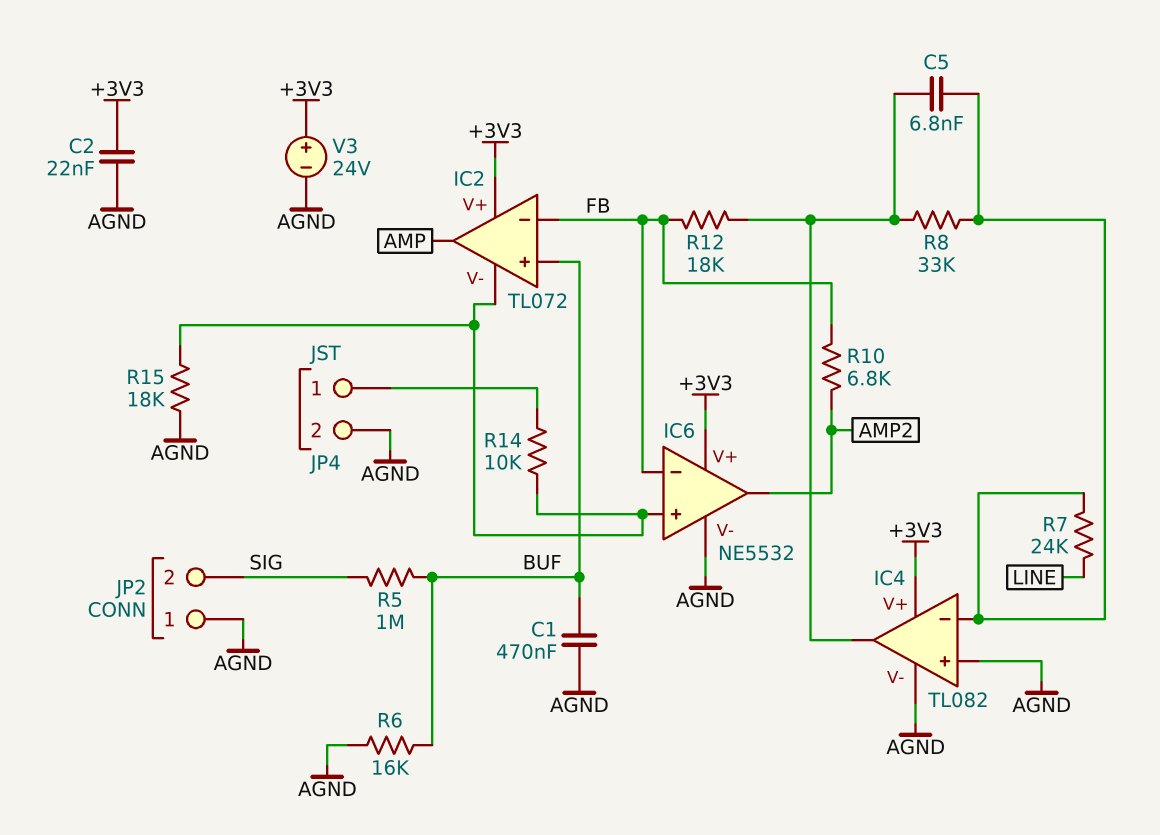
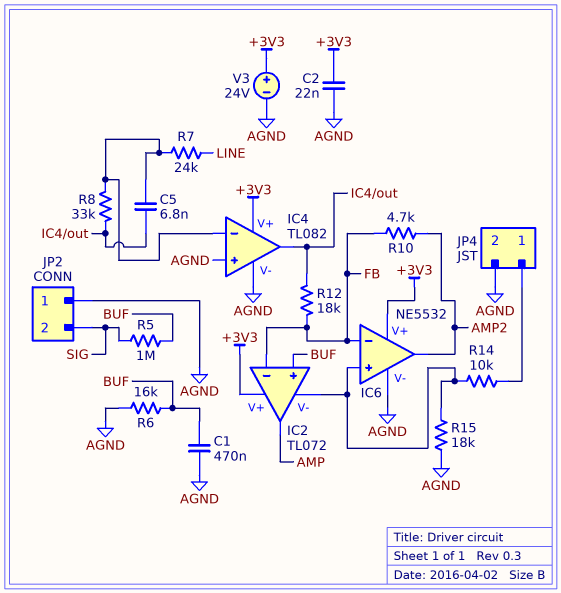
R10: 6.8k (AMP2, FB) -> 4.7k (AMP2, FB)

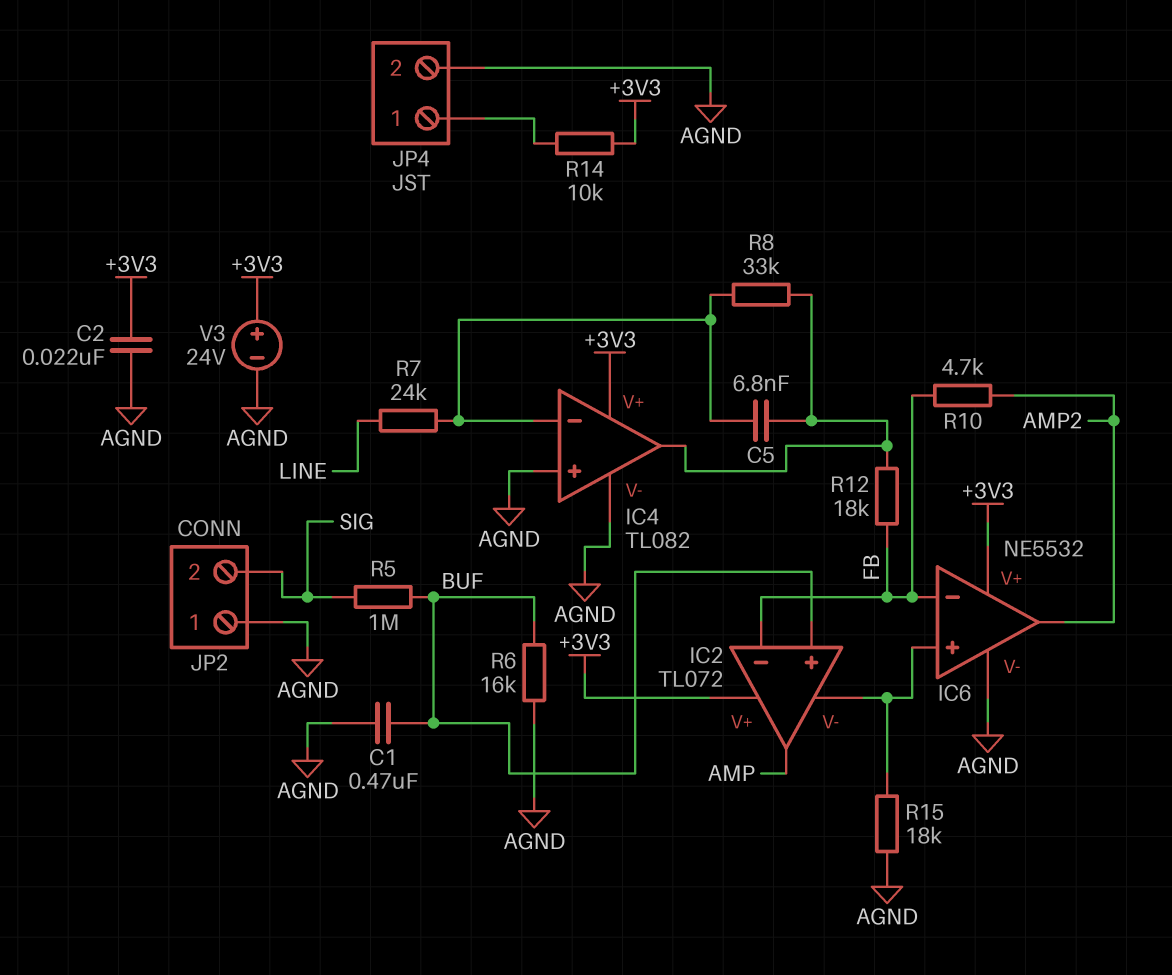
R14: 10k (IC2/V-, JP4/1) -> 10k (+3V3, JP4/1)

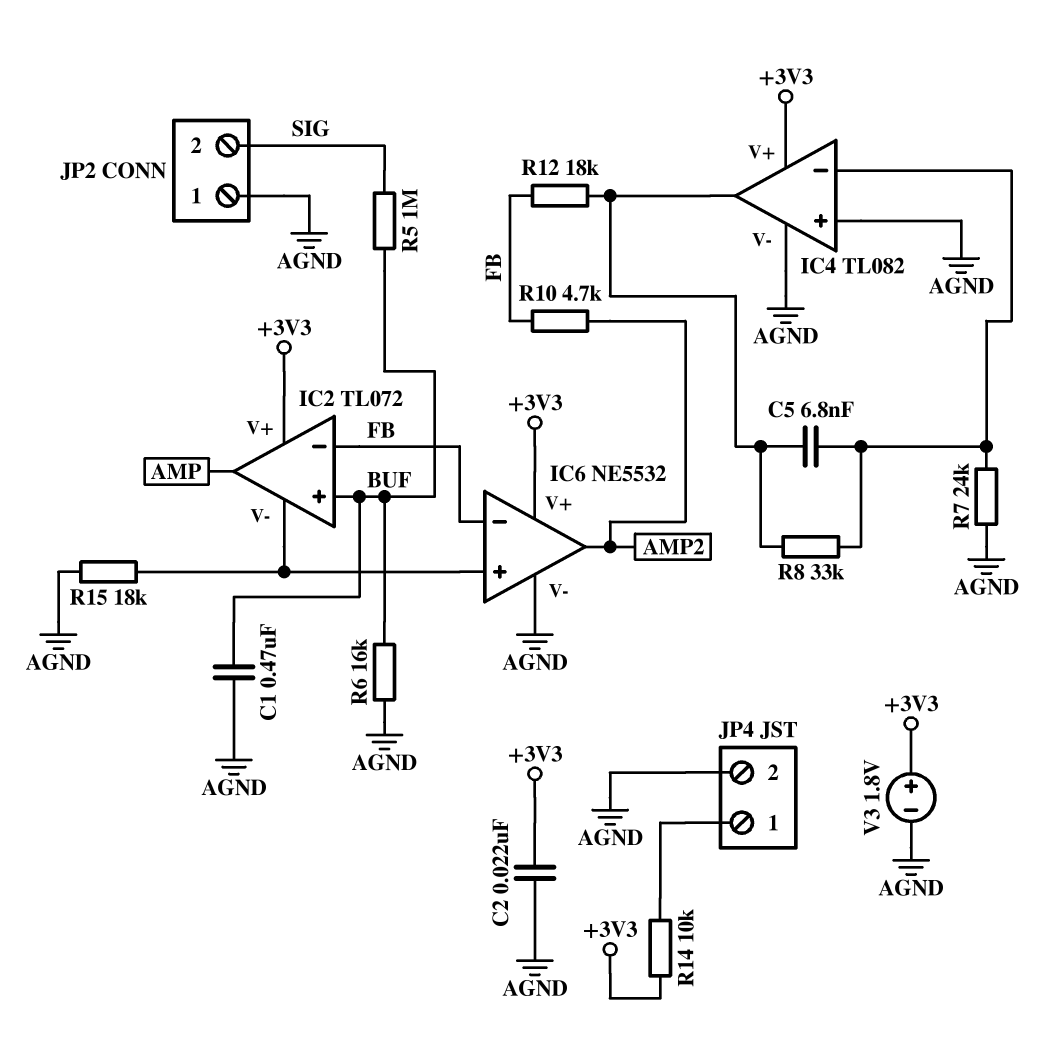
R7: 24k (IC4/in-, LINE) -> 24k (AGND, IC4/in-)
V3: 24V (plus +3V3, minus AGND) -> 1.8V (plus +3V3, minus AGND)

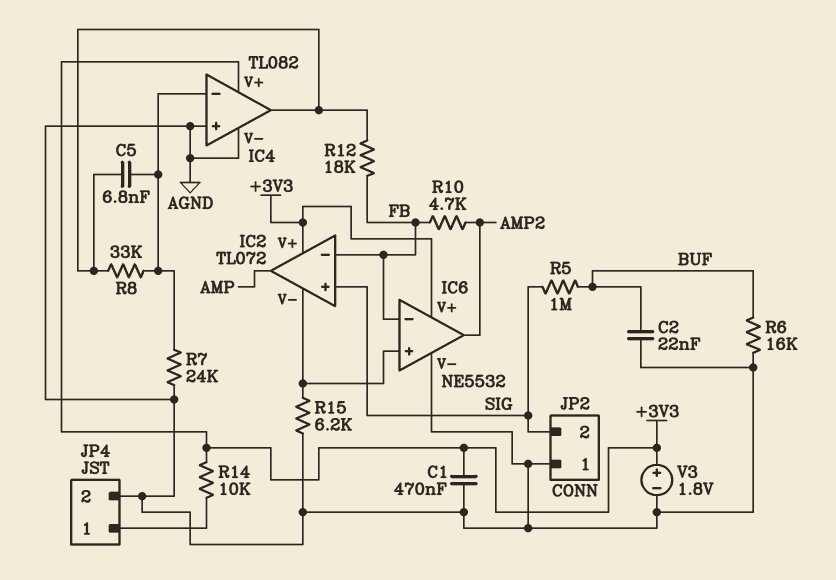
C1: 470nF (AGND, BUF) -> 470nF (+3V3, AGND)
C2: 22nF (+3V3, AGND) -> 22nF (AGND, BUF)
IC2 pin in+: BUF -> SIG
R15: 18k (AGND, IC2/V-) -> 6.2k (AGND, IC2/V-)

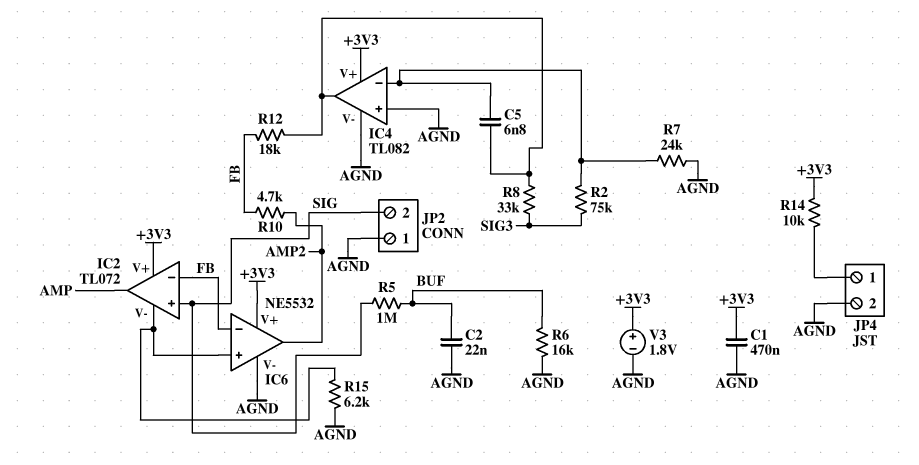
R2: none -> 75k (IC4/in-, SIG3)
R8: 33k (IC4/in-, IC4/out) -> 33k (IC4/out, SIG3)

